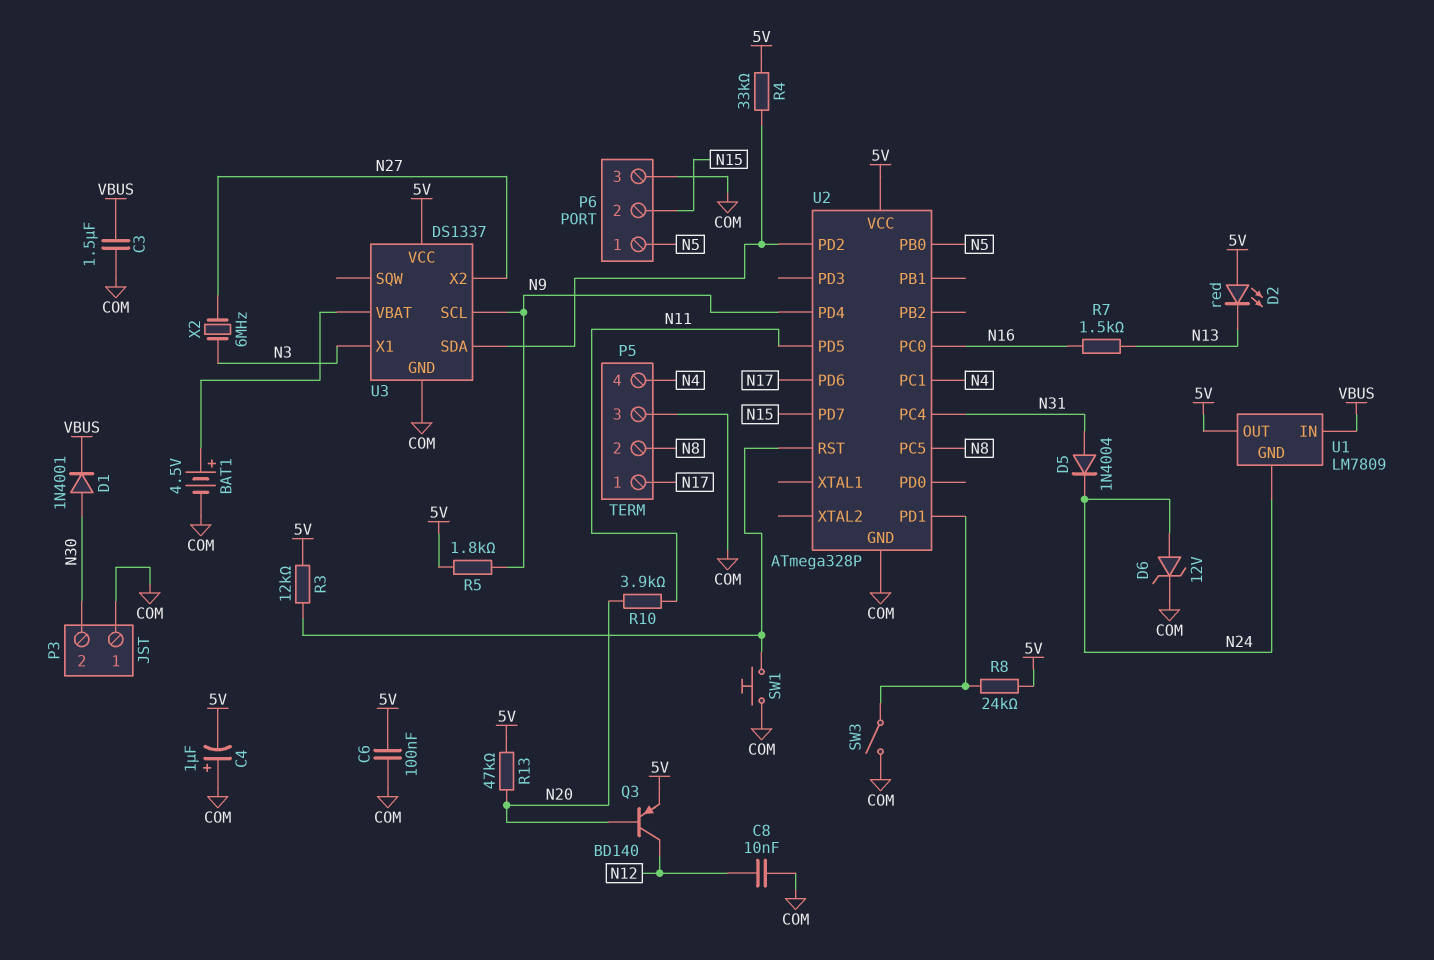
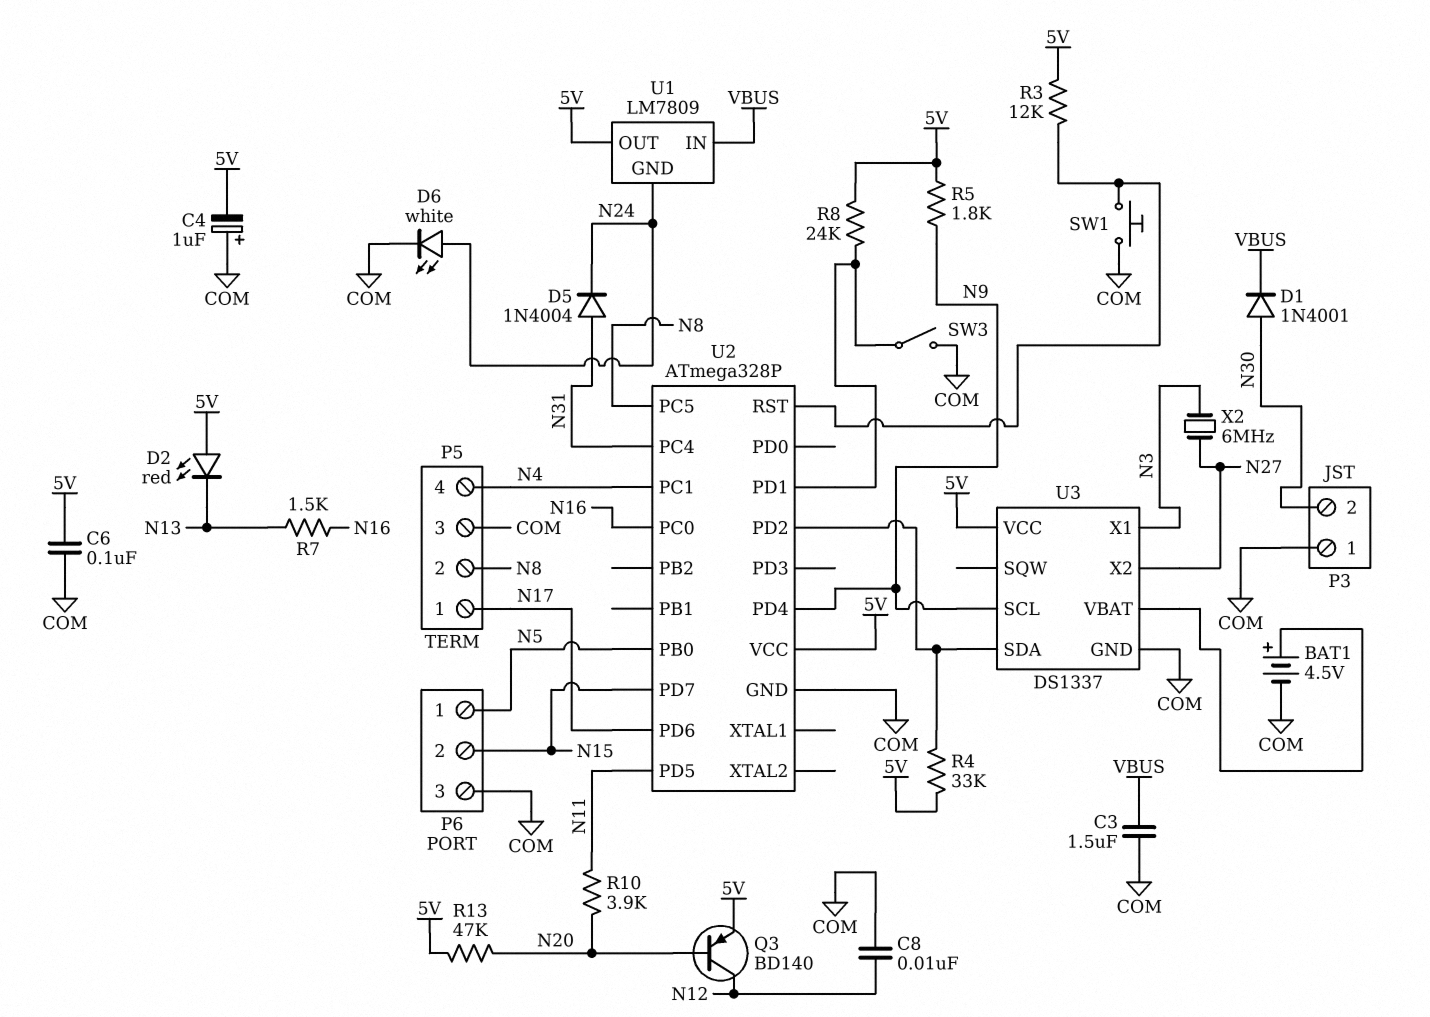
D6: zener 12V (A N24, K COM) -> LED white (A N24, K COM)

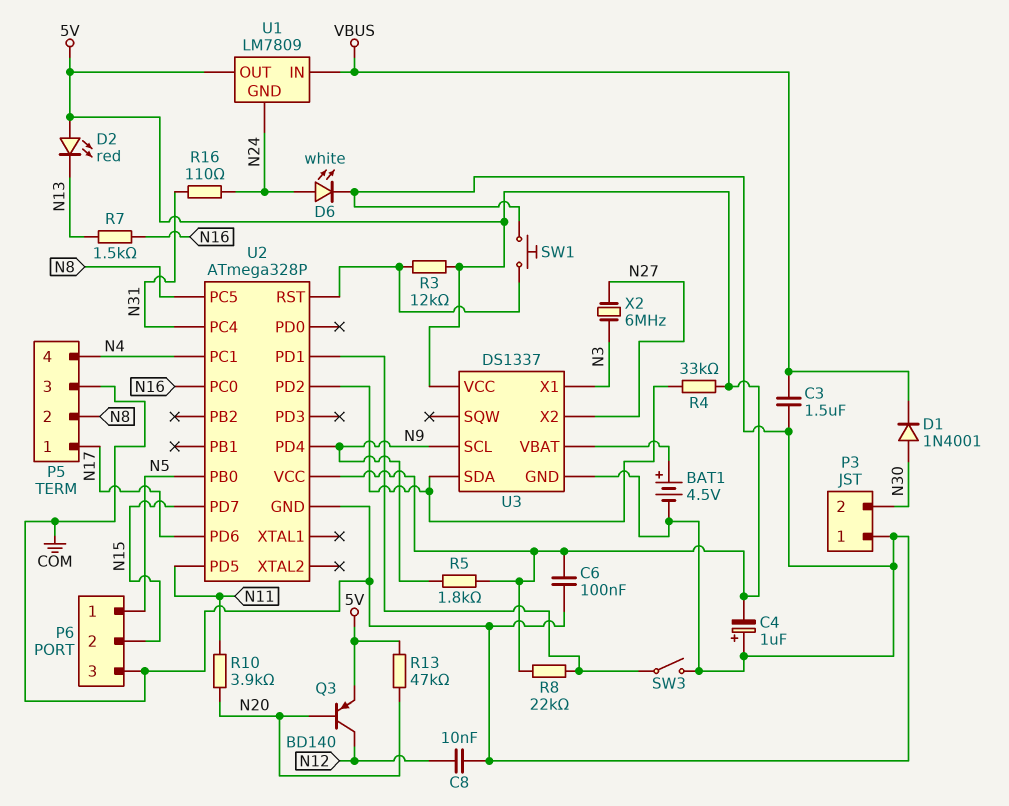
D5: diode 1N4004 (A N31, K N24) -> none
R8: 24k (5V, U2/PD1) -> 22k (5V, U2/PD1)
R16: none -> 110 (N24, N31)

